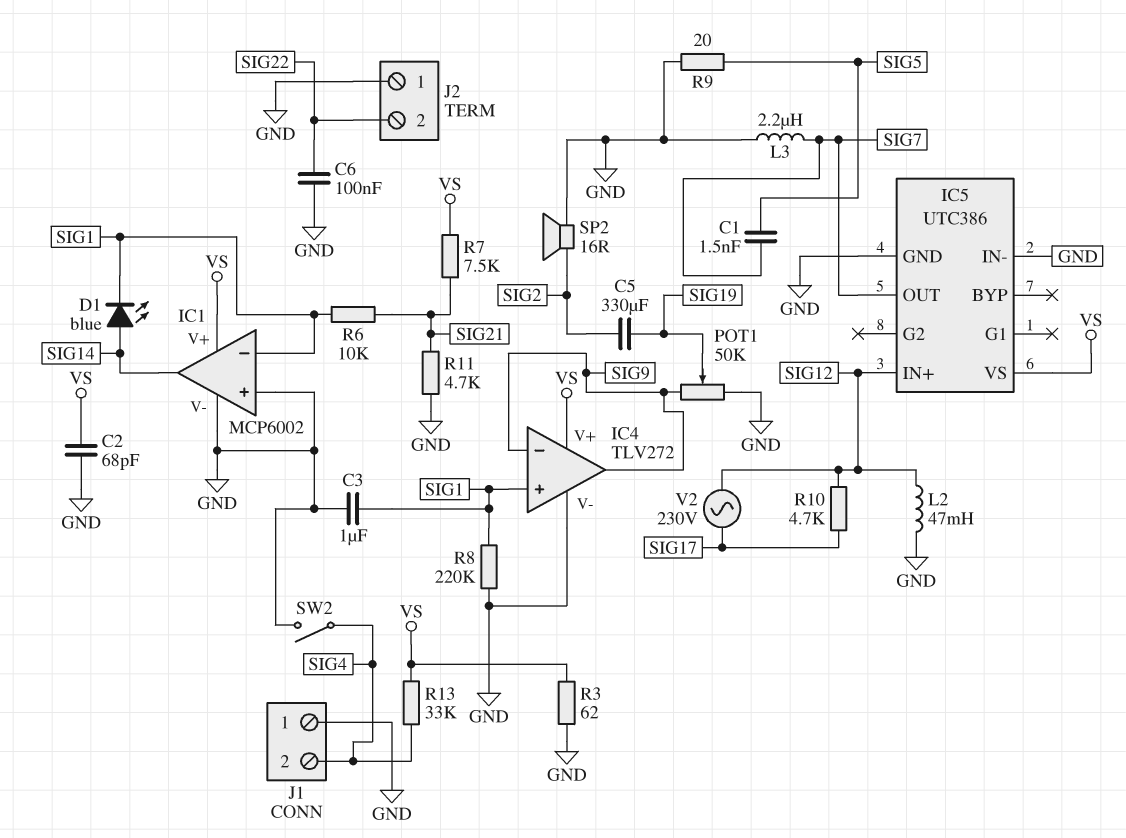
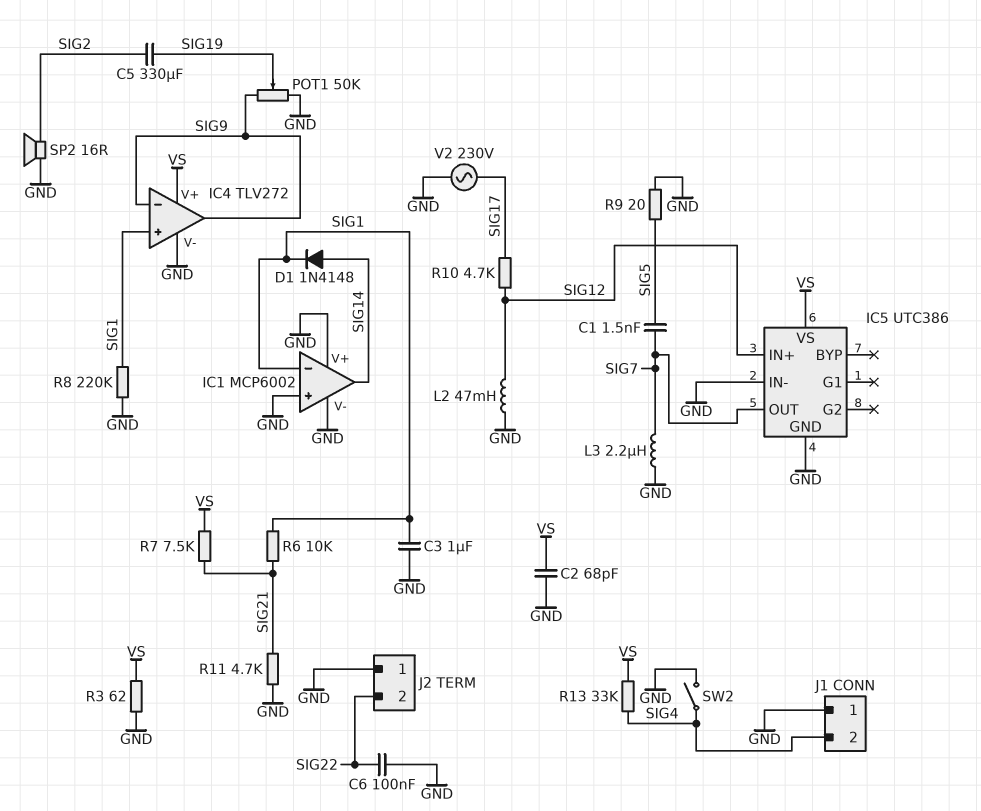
D1: LED blue (A SIG14, K SIG1) -> diode 1N4148 (A SIG14, K SIG1)
IC1 pin V+: VS -> GND
V2: AC 230V (SIG12, SIG17) -> AC 230V (GND, SIG17)

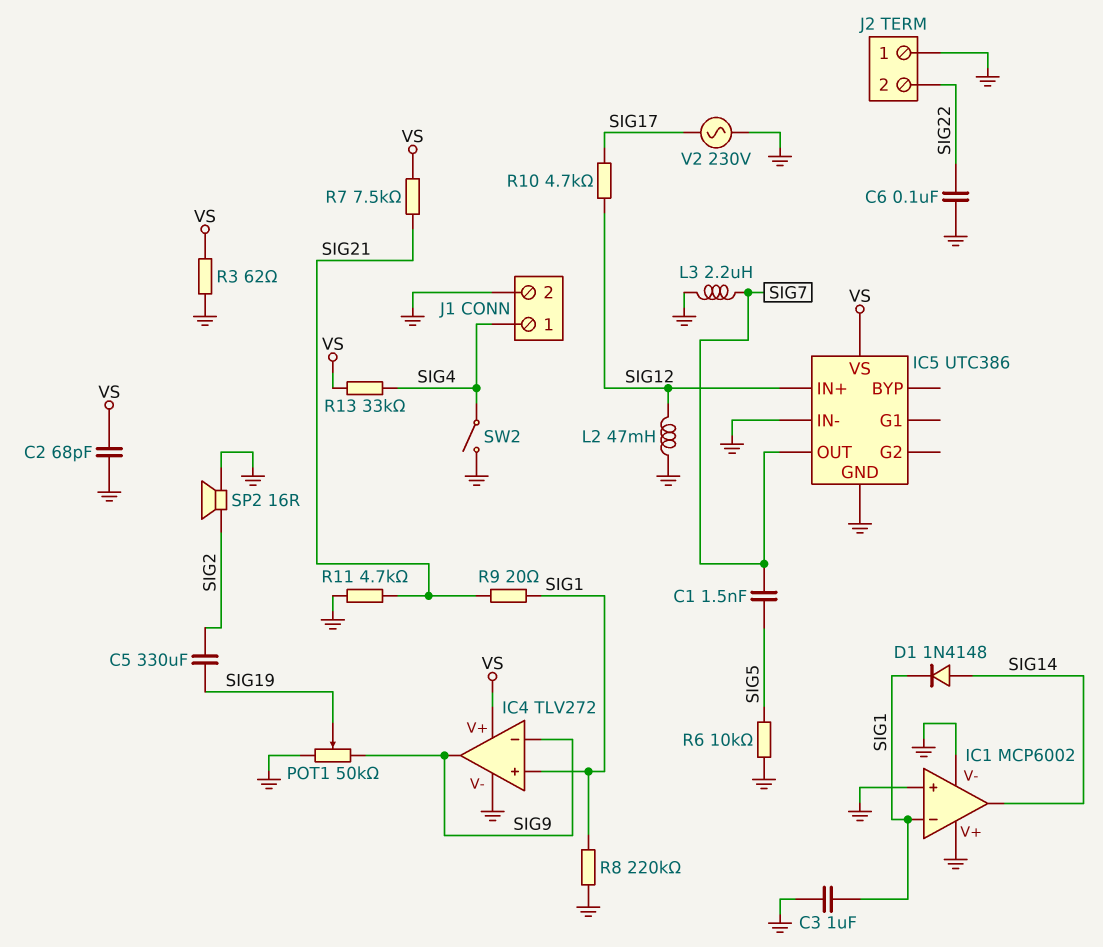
J1 pin 1: GND -> SIG4
J1 pin 2: SIG4 -> GND
R6: 10k (SIG1, SIG21) -> 10k (GND, SIG5)
R9: 20 (GND, SIG5) -> 20 (SIG1, SIG21)

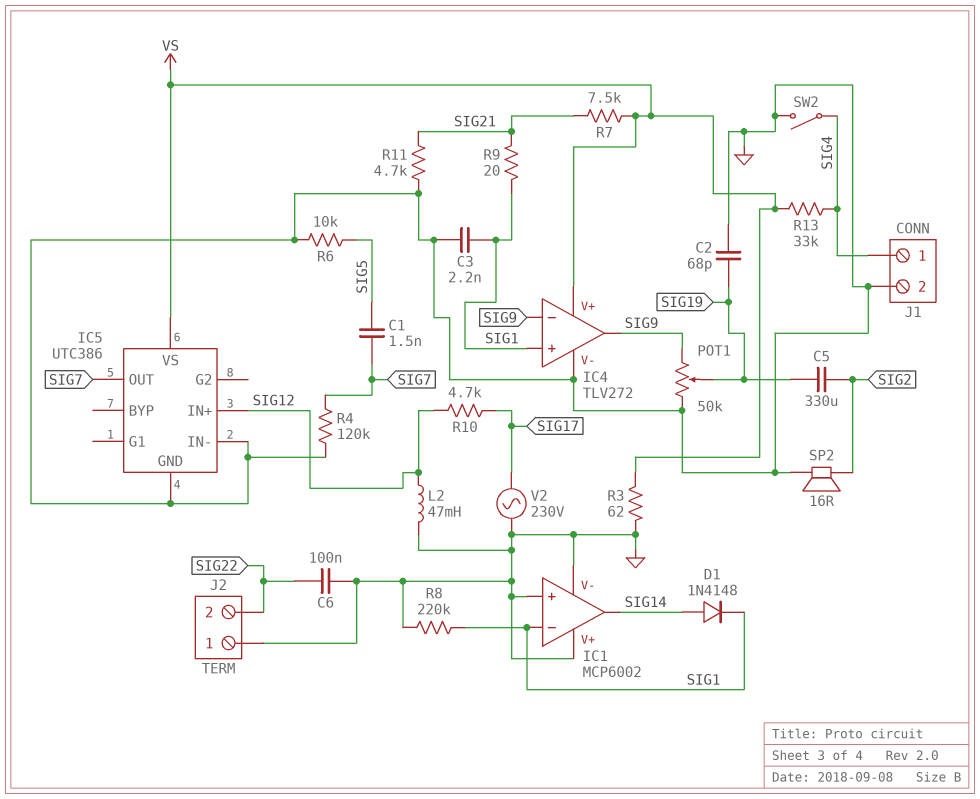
C2: 68pF (GND, VS) -> 68pF (GND, SIG19)
C3: 1uF (GND, SIG1) -> 2.2nF (GND, SIG1)
L3: 2.2uH (GND, SIG7) -> none
R4: none -> 120k (GND, SIG7)

